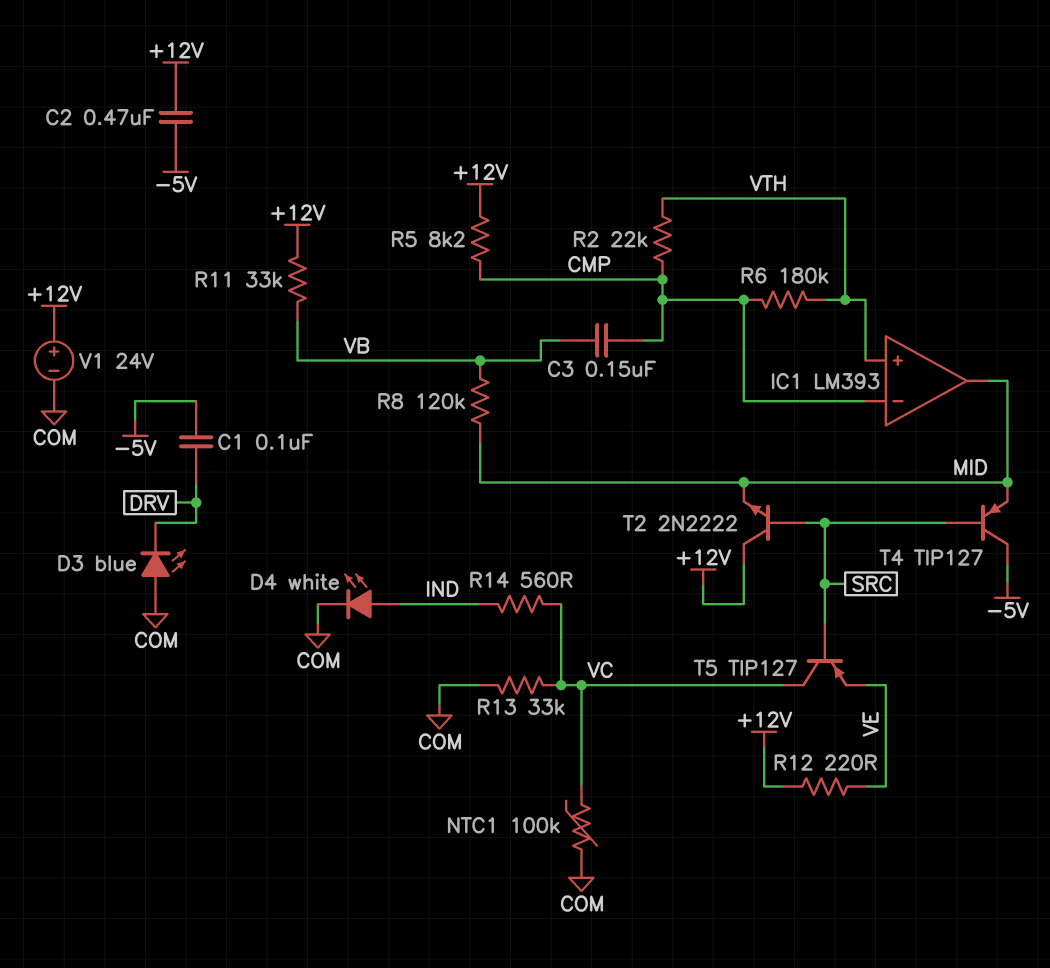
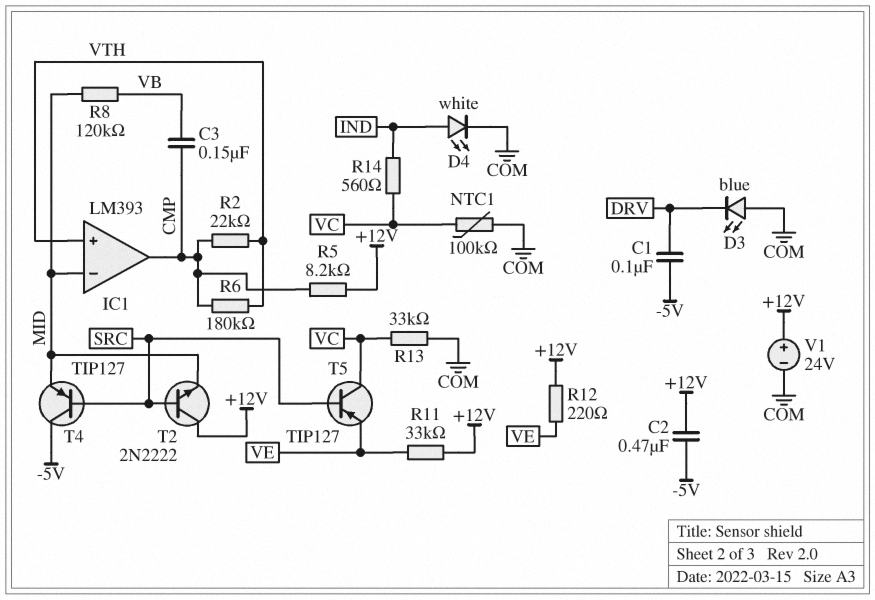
IC1 pin in-: CMP -> MID
IC1 pin out: MID -> CMP
R11: 33k (+12V, VB) -> 33k (+12V, VE)

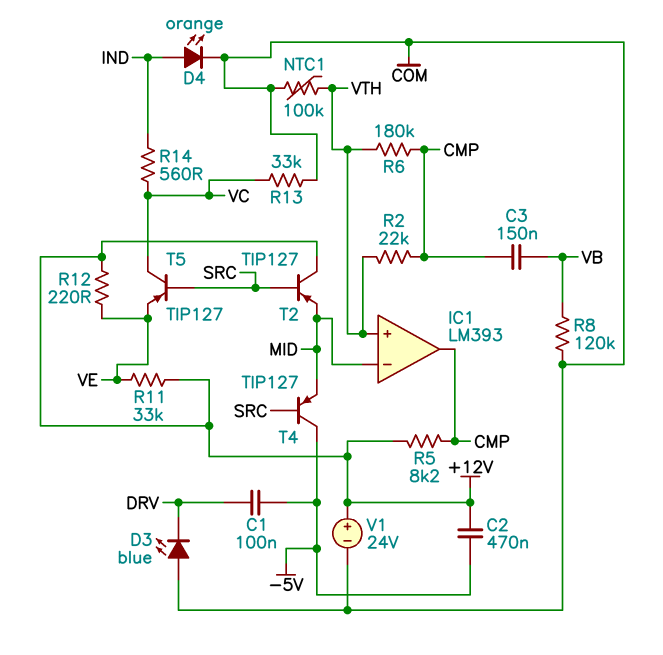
D4: LED white (A IND, K COM) -> LED orange (A IND, K COM)
NTC1: 100k (COM, VC) -> 100k (COM, VTH)
R8: 120k (MID, VB) -> 120k (COM, VB)
T2: NPN 2N2222 (B SRC, C +12V, E MID) -> PNP TIP127 (B SRC, C +12V, E MID)

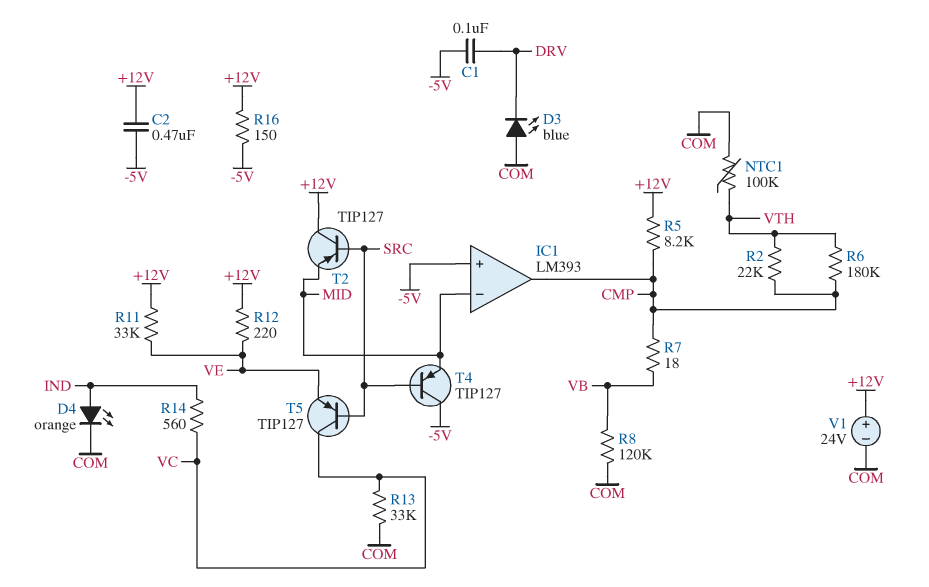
C3: 150nF (CMP, VB) -> none
IC1 pin in+: VTH -> -5V
R7: none -> 18 (CMP, VB)
R16: none -> 150 (+12V, -5V)

